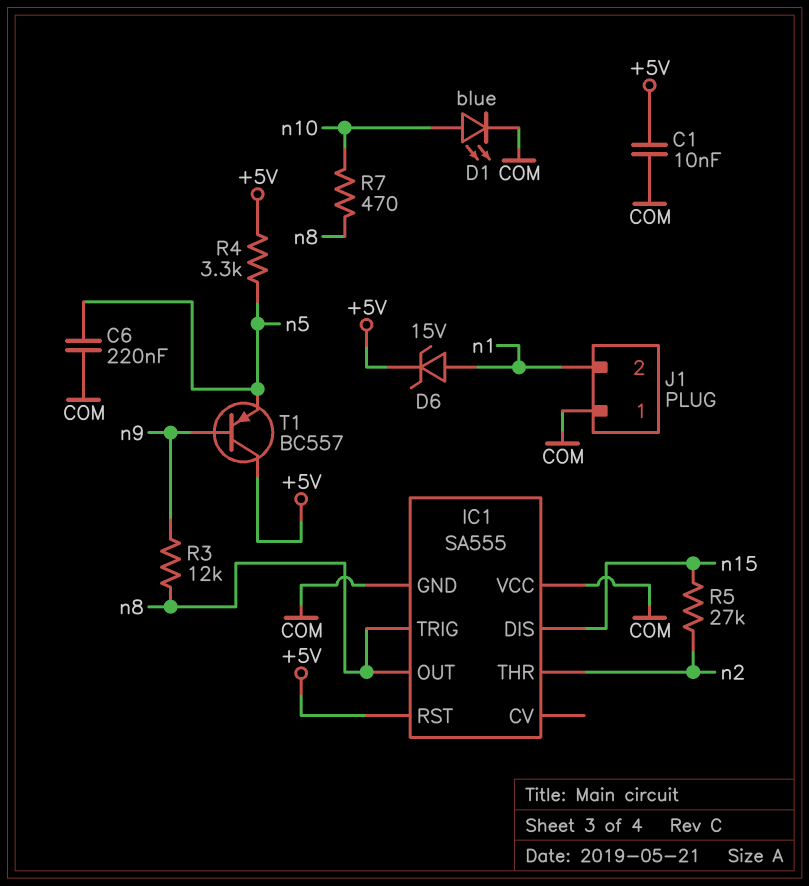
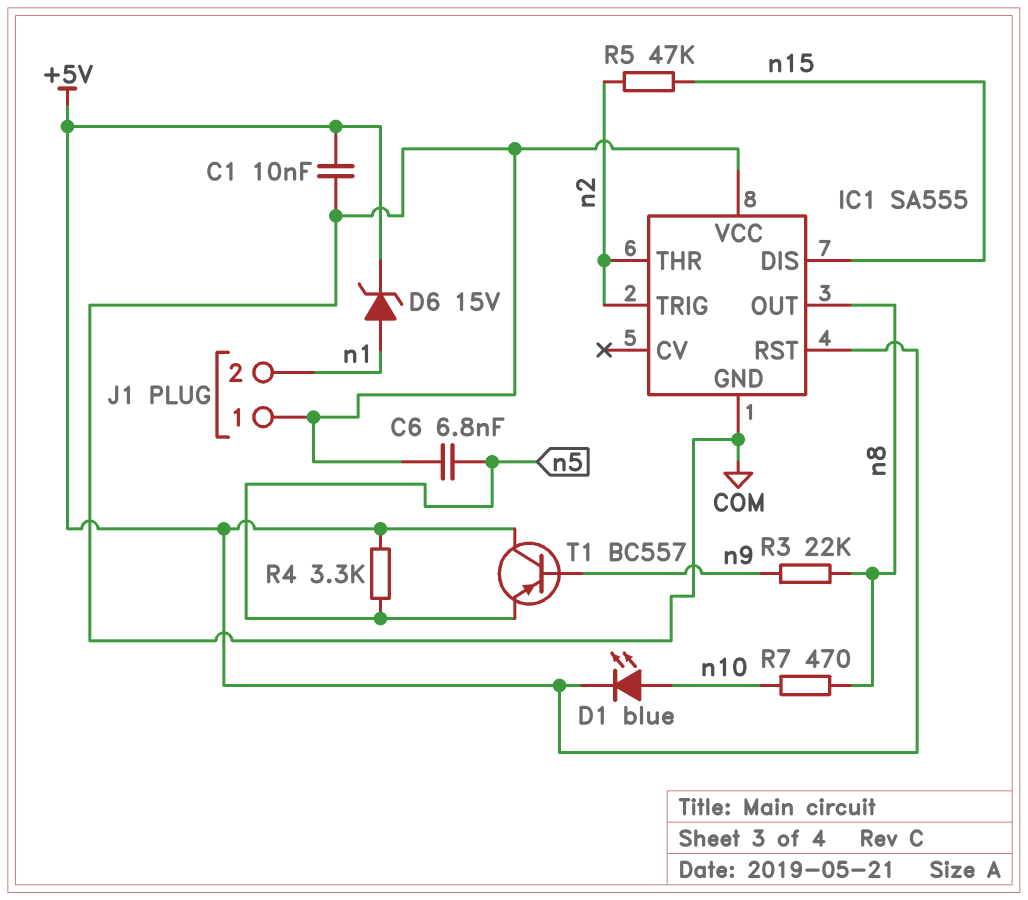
C6: 220nF (COM, n5) -> 6.8nF (COM, n5)
D1: LED blue (A n10, K COM) -> LED blue (A n10, K +5V)
IC1 pin TRIG: n8 -> n2
R3: 12k (n8, n9) -> 22k (n8, n9)
R5: 27k (n2, n15) -> 47k (n2, n15)

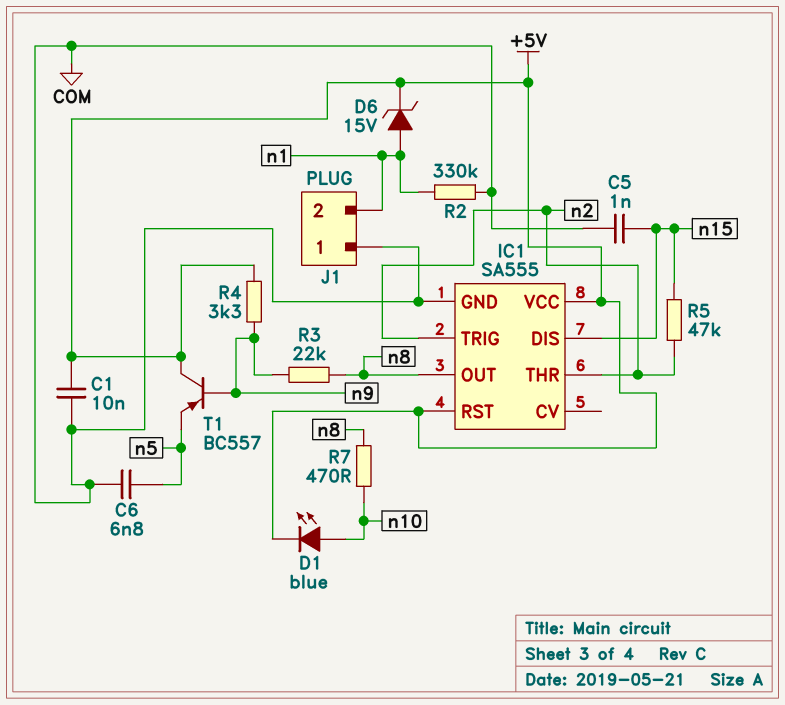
C5: none -> 1nF (COM, n15)
IC1 pin VCC: COM -> +5V
R2: none -> 330k (COM, n1)
R4: 3.3k (+5V, n5) -> 3.3k (+5V, n9)

